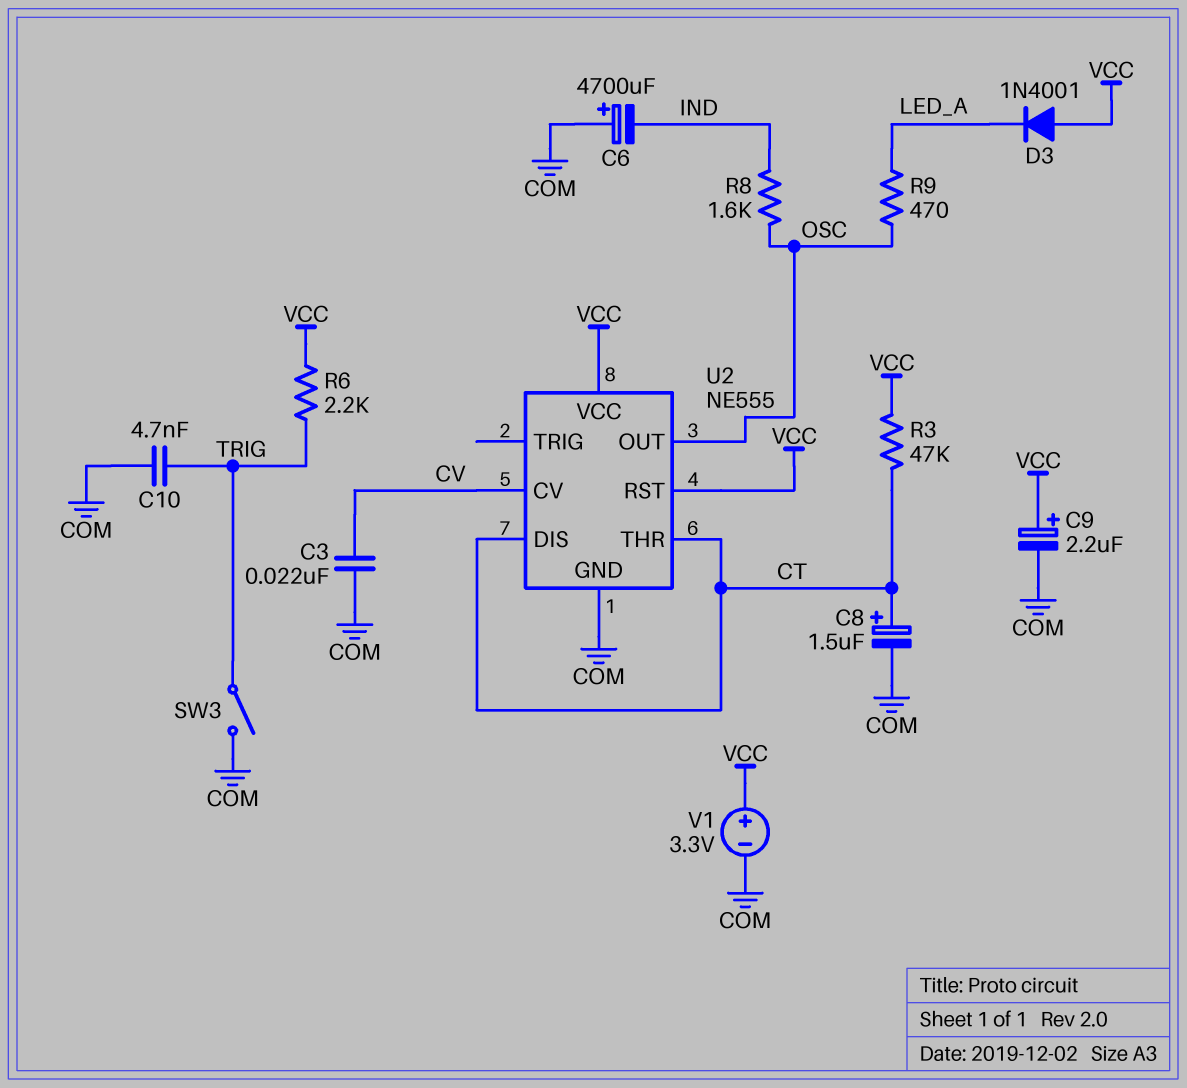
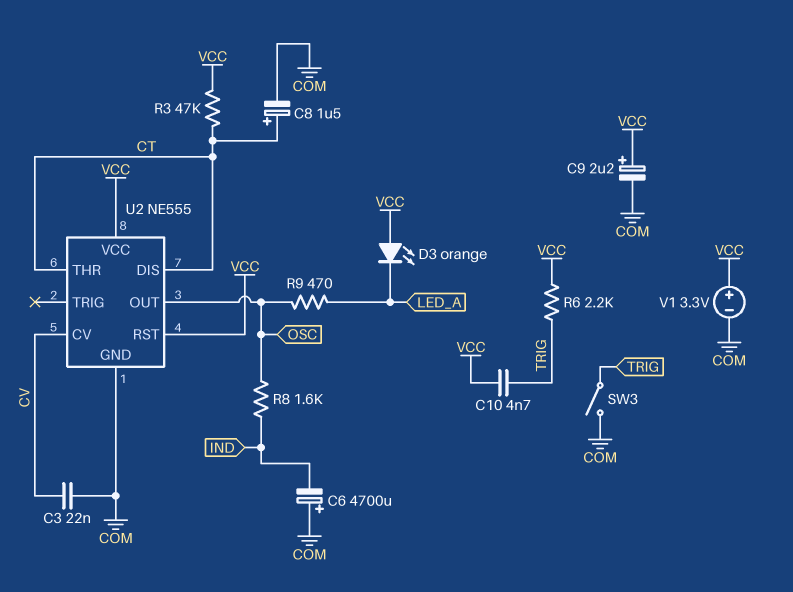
C10: 4.7nF (COM, TRIG) -> 4.7nF (TRIG, VCC)
D3: diode 1N4001 (A VCC, K LED_A) -> LED orange (A VCC, K LED_A)

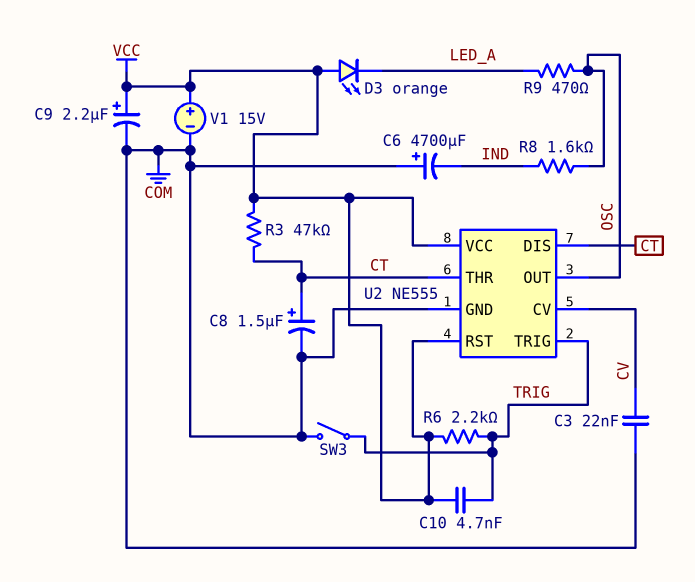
U2 pin TRIG: none -> TRIG
V1: 3.3V (plus VCC, minus COM) -> 15V (plus VCC, minus COM)

